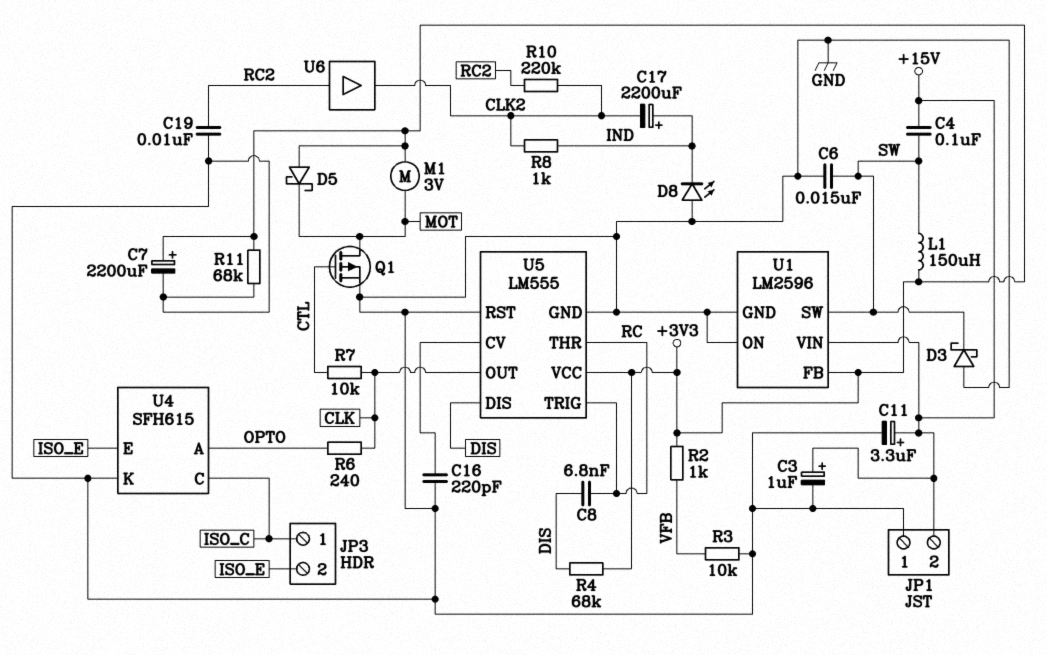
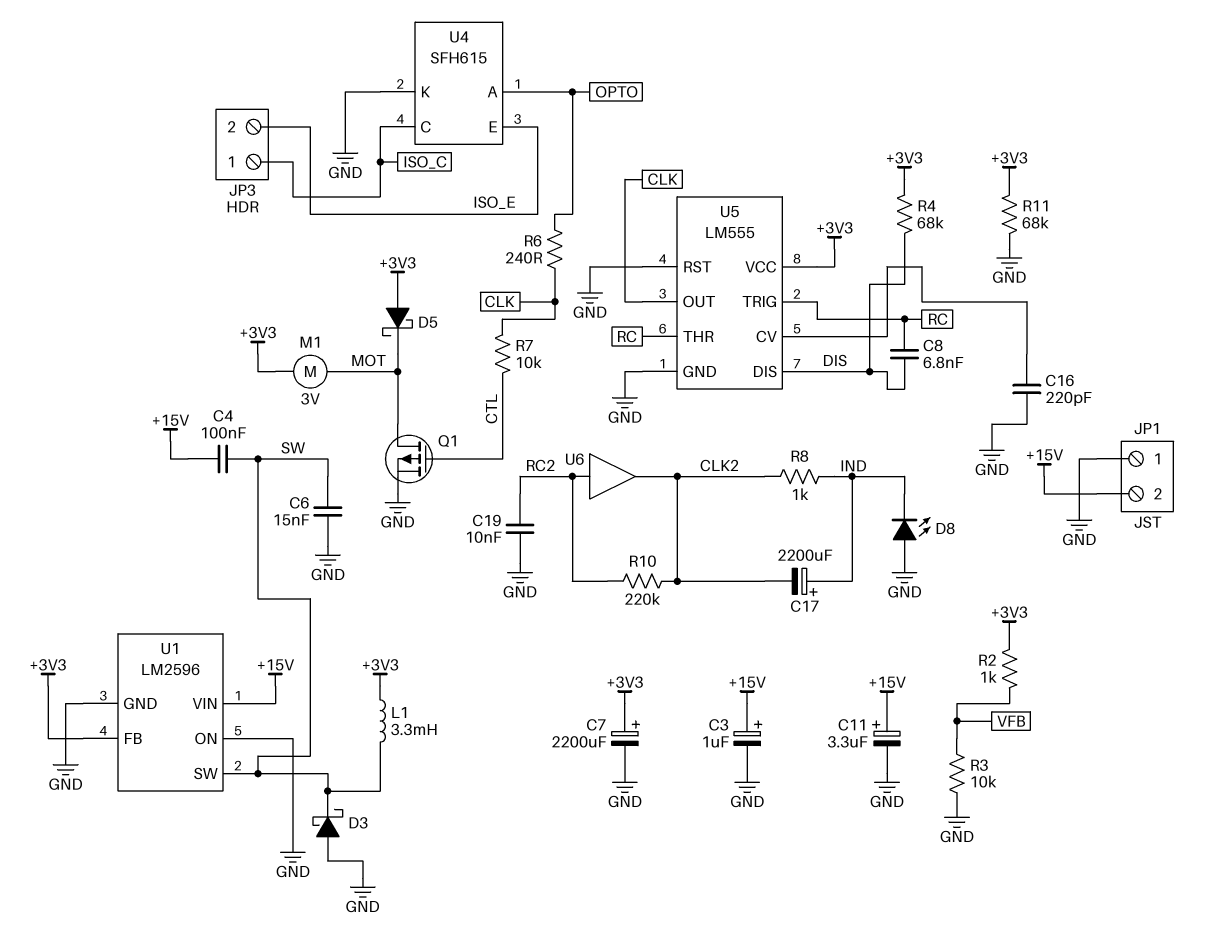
L1: 150uH (+3V3, SW) -> 3.3mH (+3V3, SW)

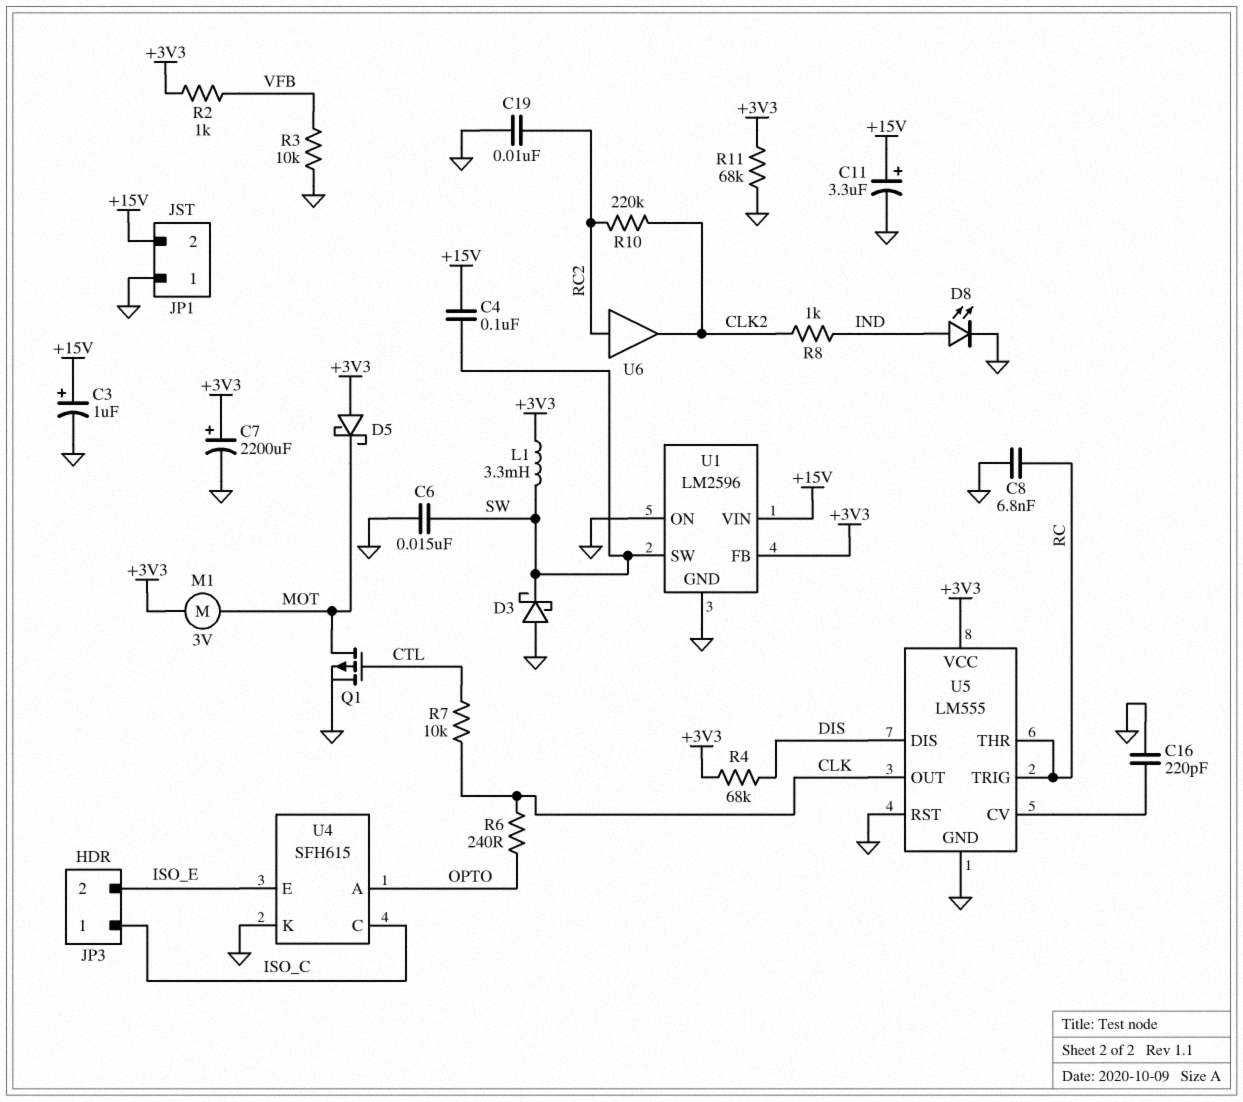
C8: 6.8nF (DIS, RC) -> 6.8nF (GND, RC)
C17: 2200uF (plus IND, minus CLK2) -> none
D8: LED (A GND, K IND) -> LED (A IND, K GND)

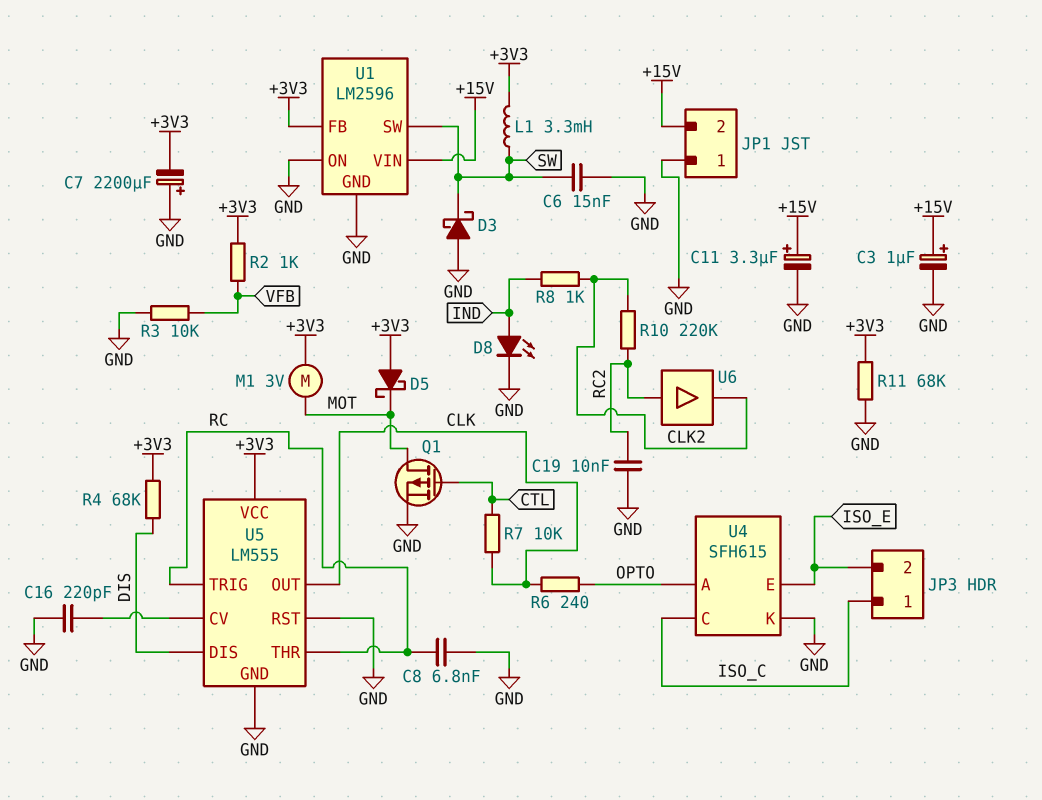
C4: 100nF (+15V, SW) -> none
C7: 2200uF (plus +3V3, minus GND) -> 2200uF (plus GND, minus +3V3)

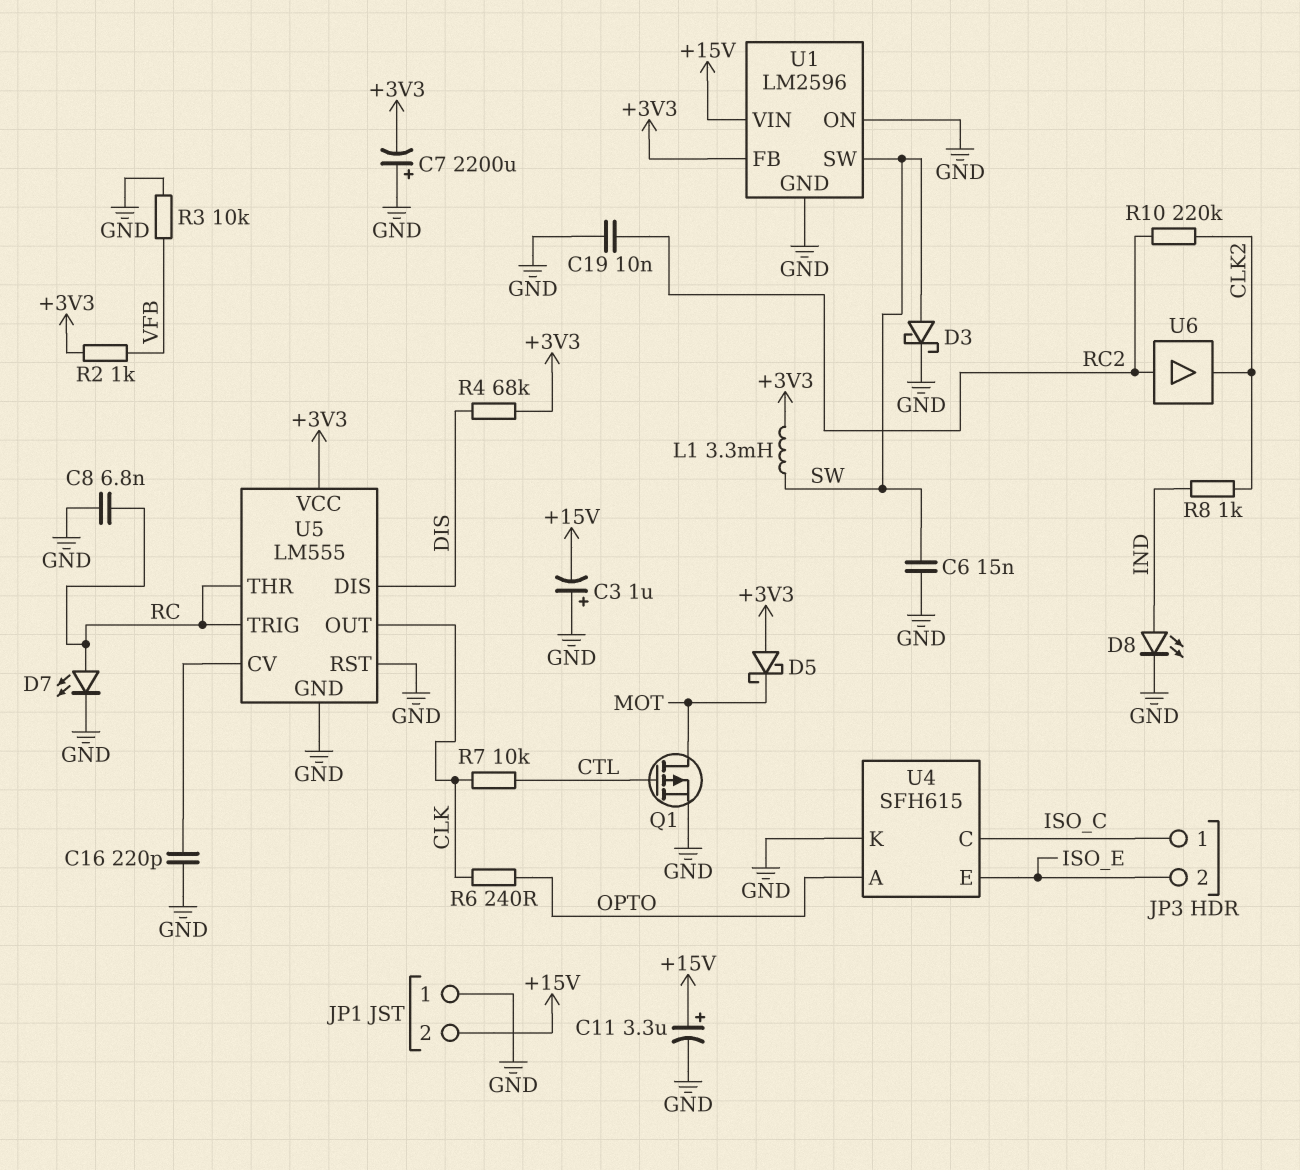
C3: 1uF (plus +15V, minus GND) -> 1uF (plus GND, minus +15V)
D3: schottky (A GND, K SW) -> schottky (A SW, K GND)
D7: none -> LED (A RC, K GND)
M1: motor 3V (+3V3, MOT) -> none
R11: 68k (+3V3, GND) -> none

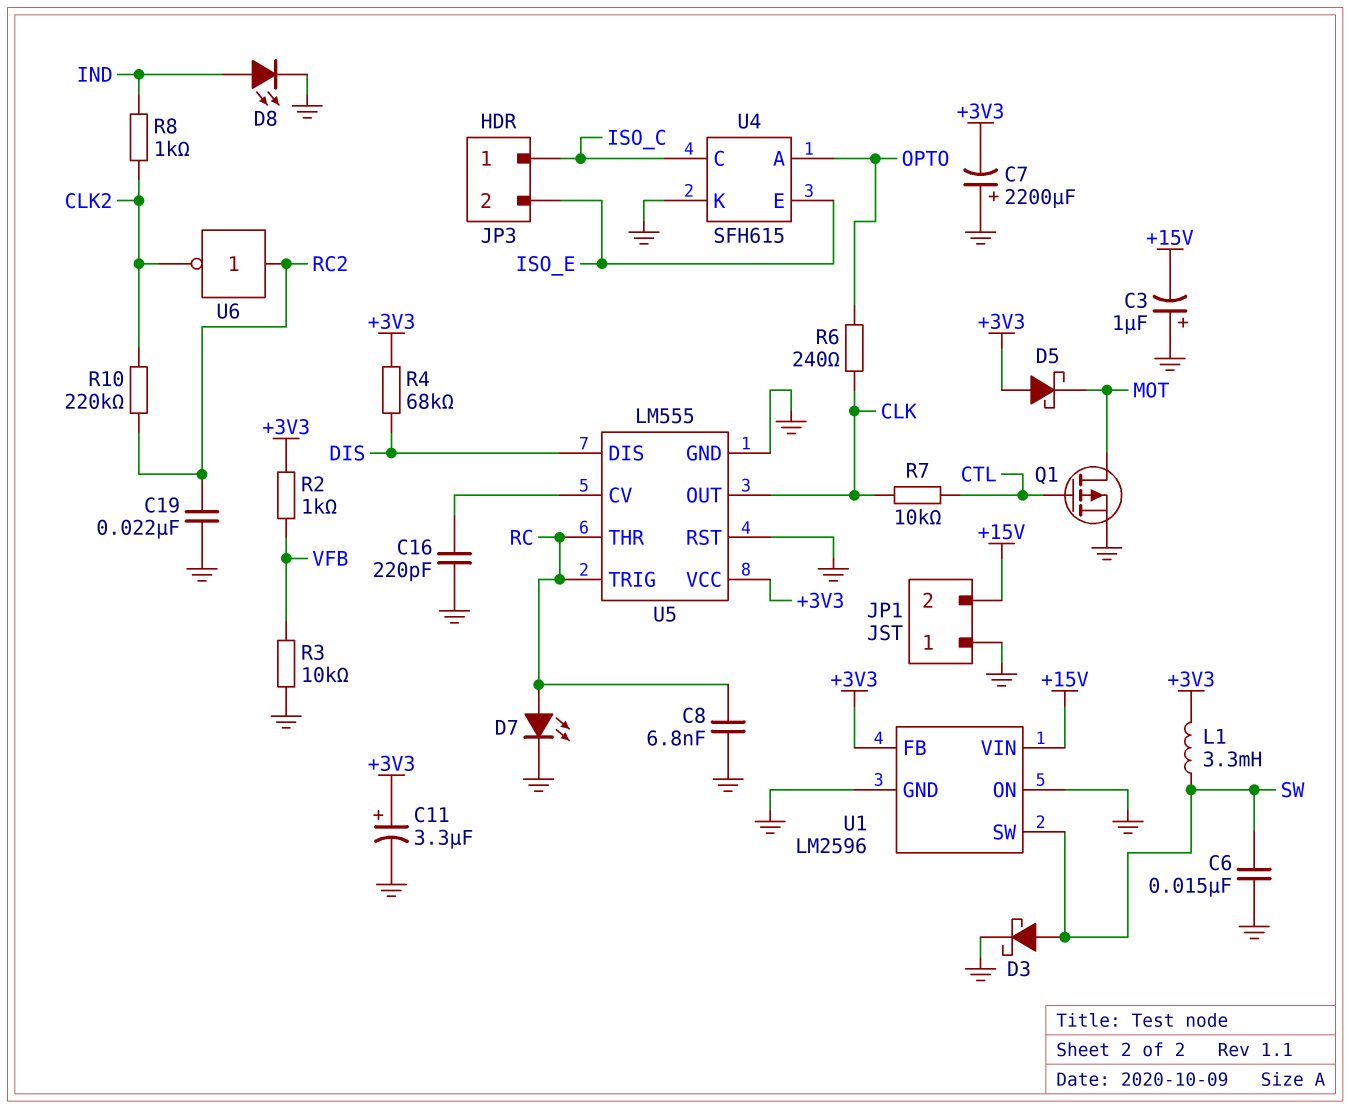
C11: 3.3uF (plus +15V, minus GND) -> 3.3uF (plus +3V3, minus GND)
C19: 10nF (GND, RC2) -> 22nF (GND, RC2)
U6: buffer (in RC2, out CLK2) -> NOT (in RC2, out CLK2)

